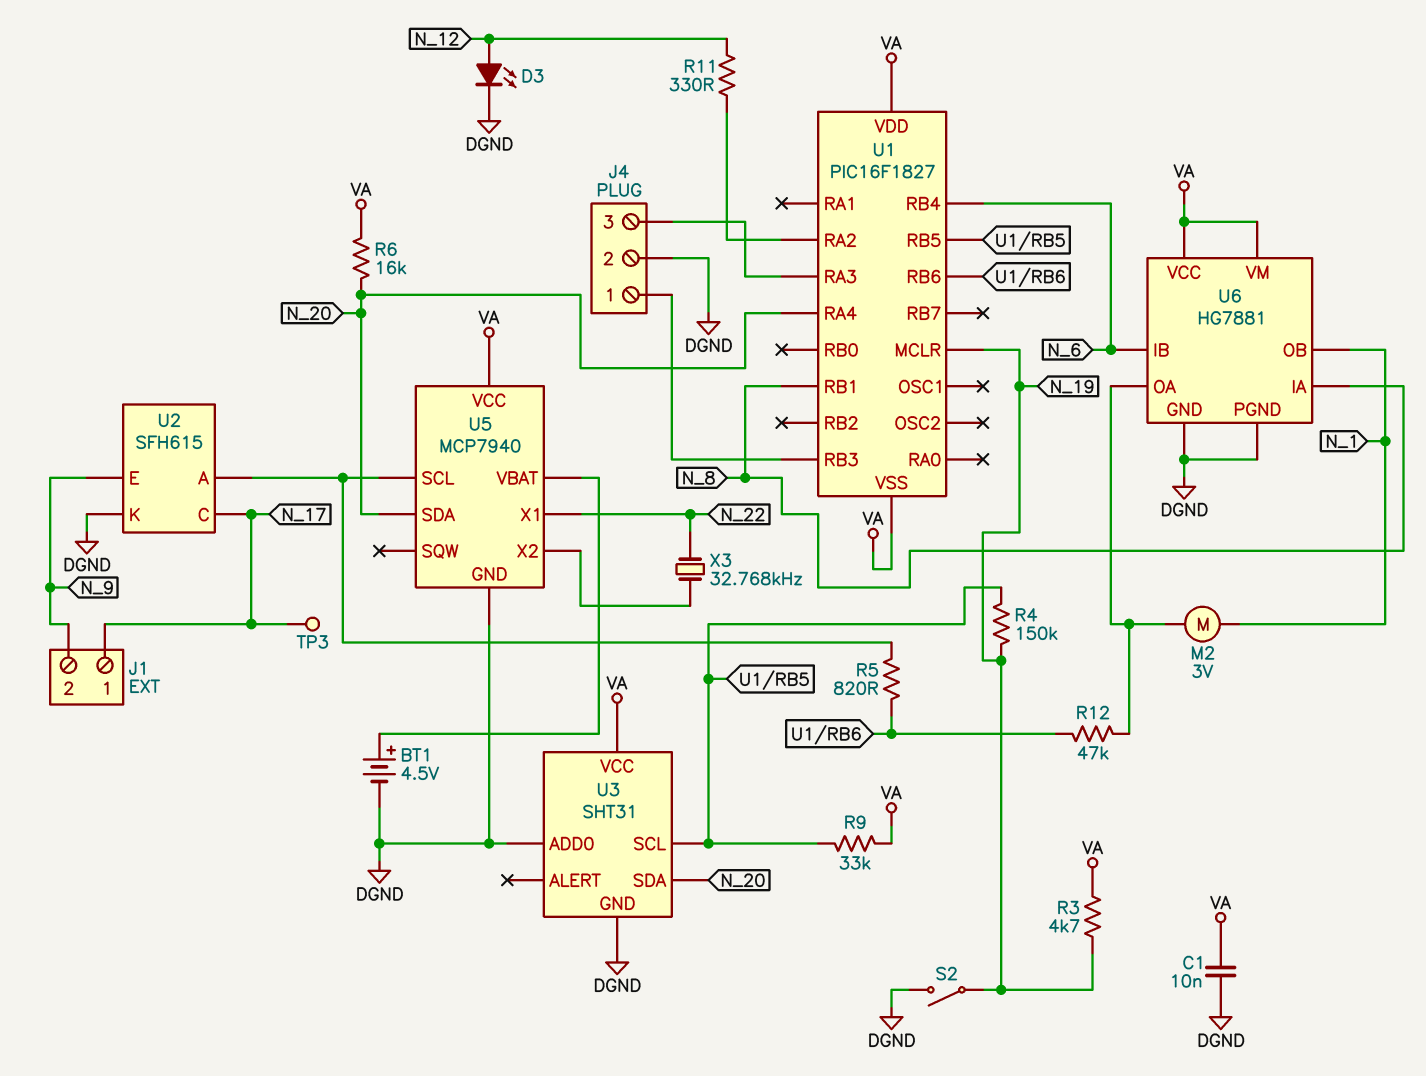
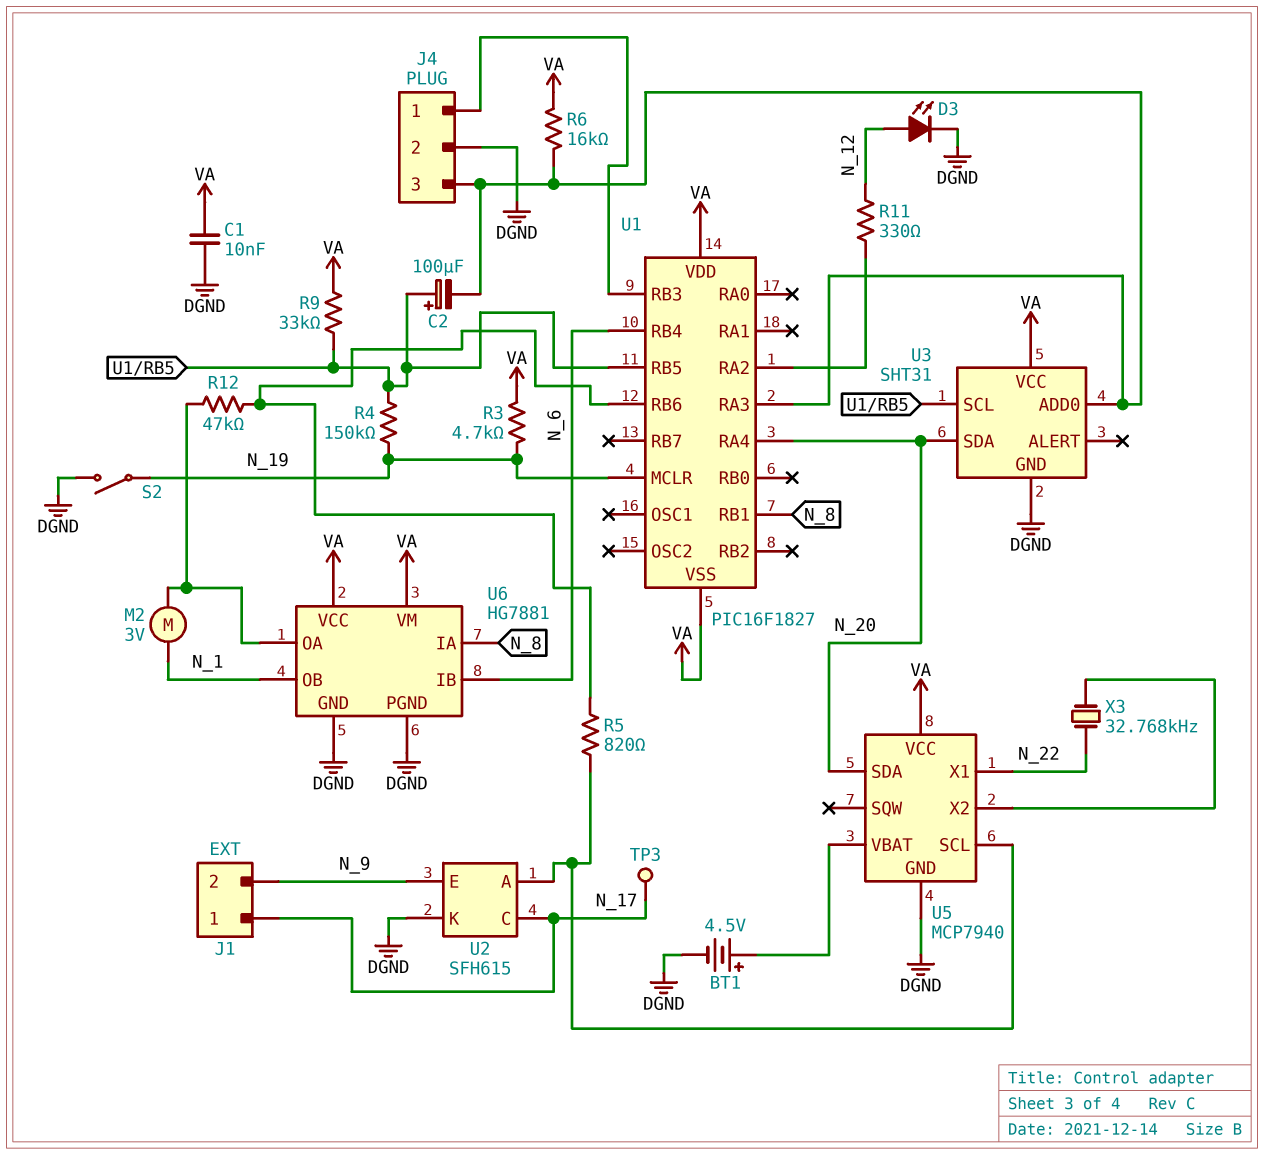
C2: none -> 100uF (plus U1/RB5, minus J4/3)
R6: 16k (N_20, VA) -> 16k (J4/3, VA)
U3 pin ADD0: DGND -> J4/3

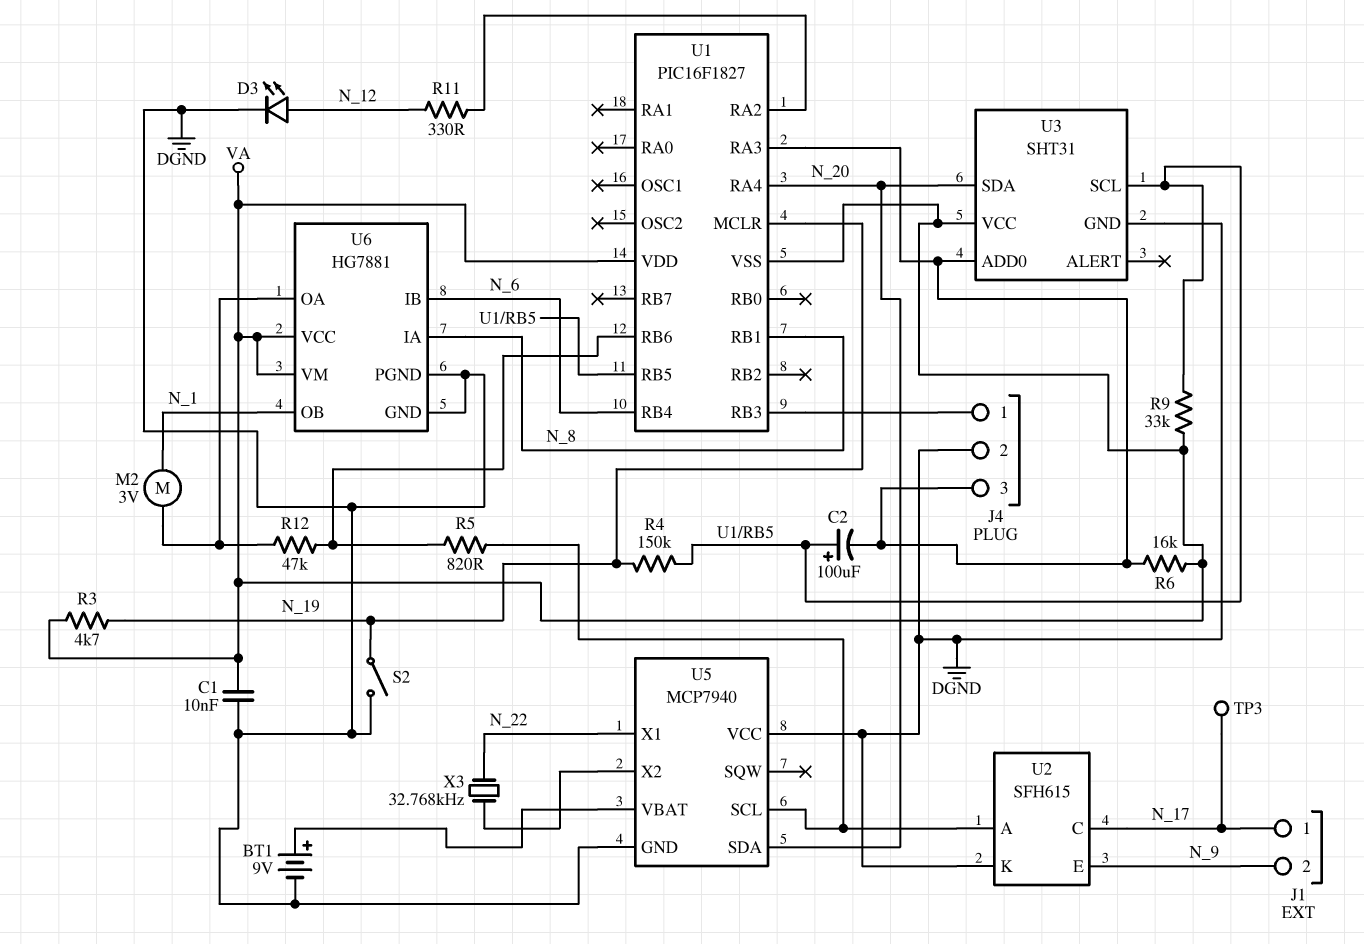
BT1: 4.5V (plus U5/VBAT, minus DGND) -> 9V (plus U5/VBAT, minus DGND)
U5 pin VCC: VA -> DGND

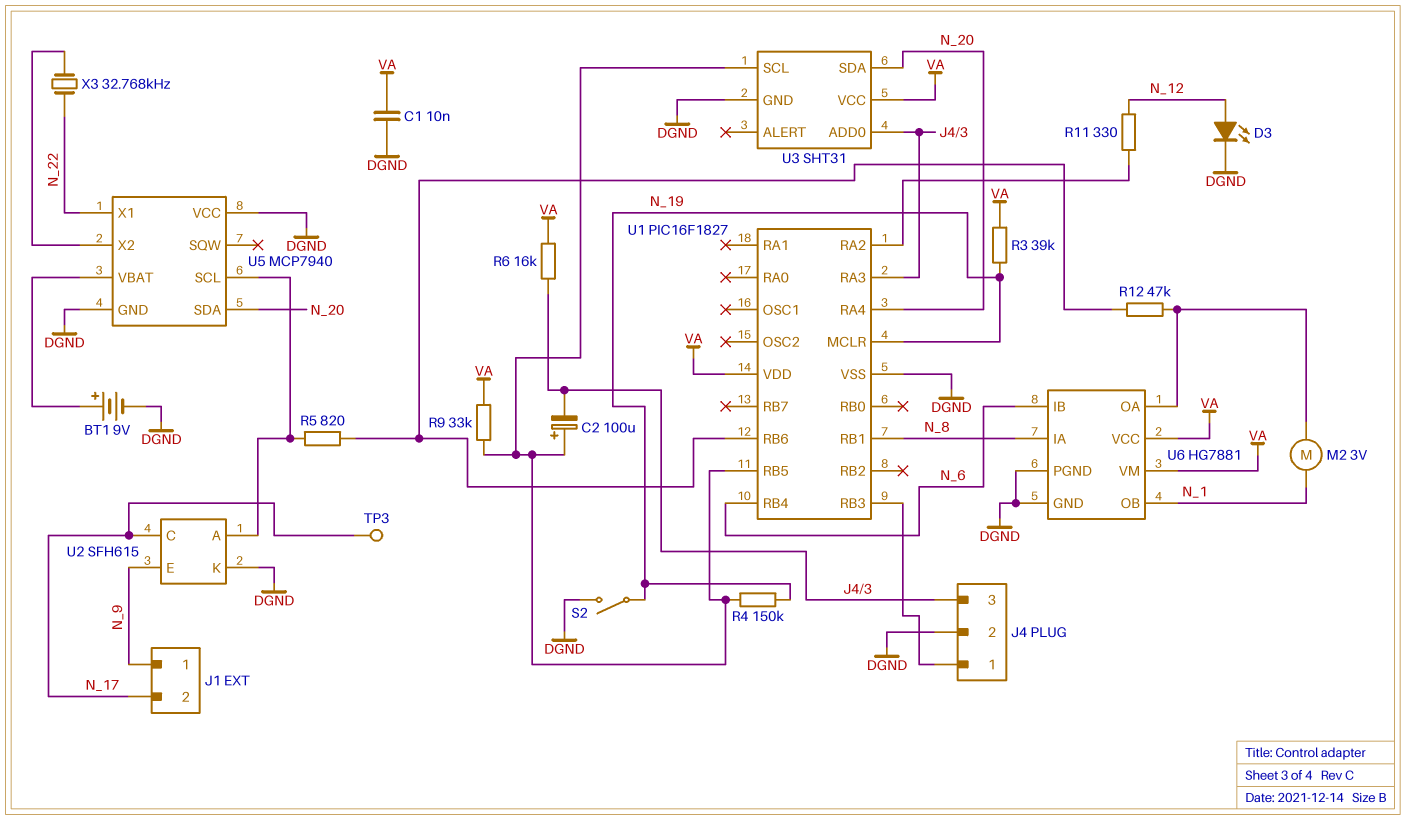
J1 pin 1: N_17 -> N_9
J1 pin 2: N_9 -> N_17
R3: 4.7k (N_19, VA) -> 39k (N_19, VA)
U1 pin VSS: VA -> DGND

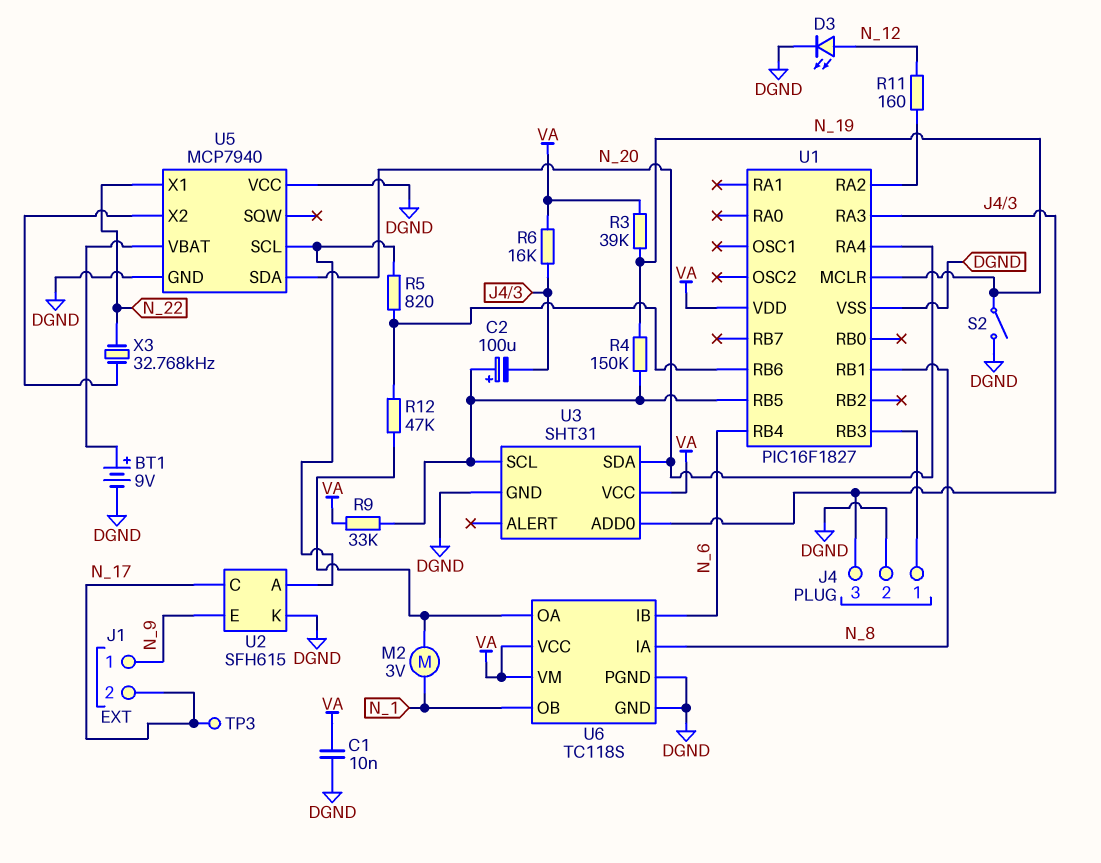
R11: 330 (N_12, U1/RA2) -> 160 (N_12, U1/RA2)
U6: HG7881 -> TC118S

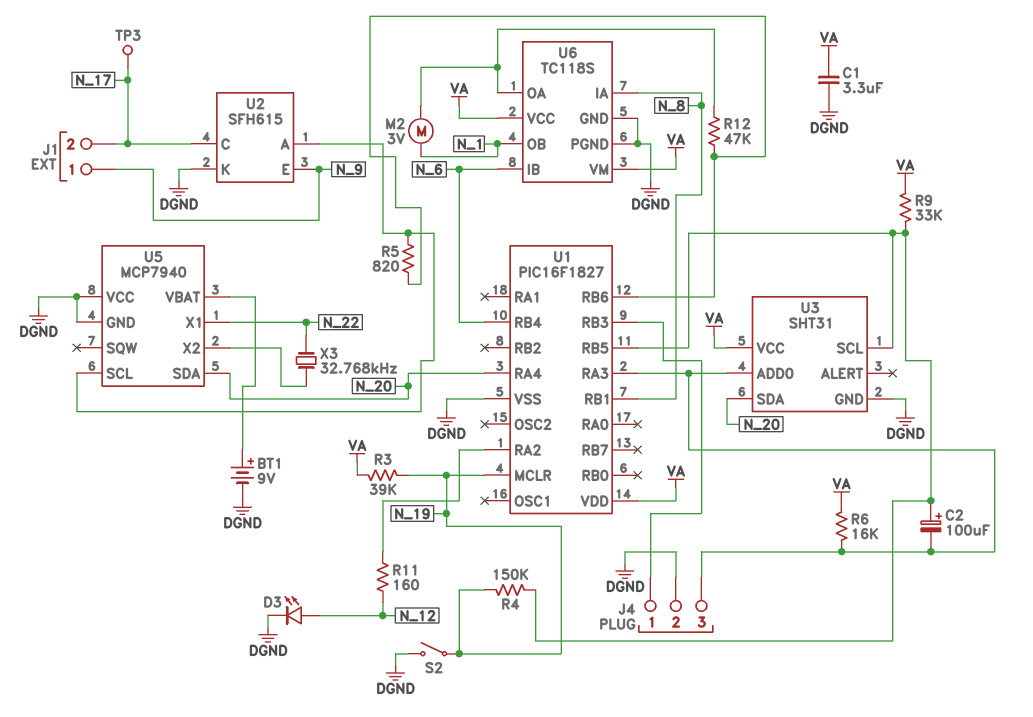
C1: 10nF (DGND, VA) -> 3.3uF (DGND, VA)

